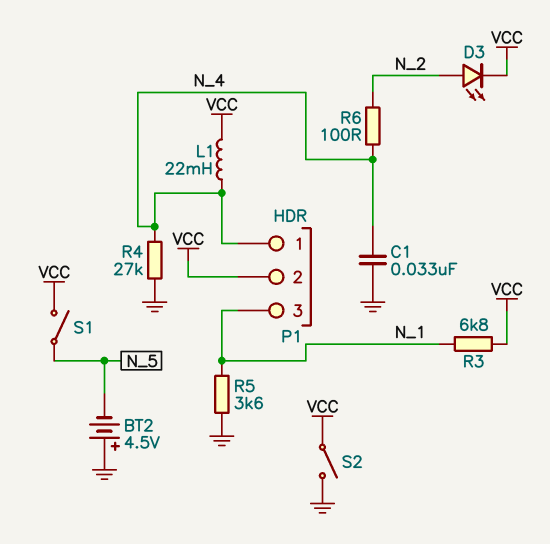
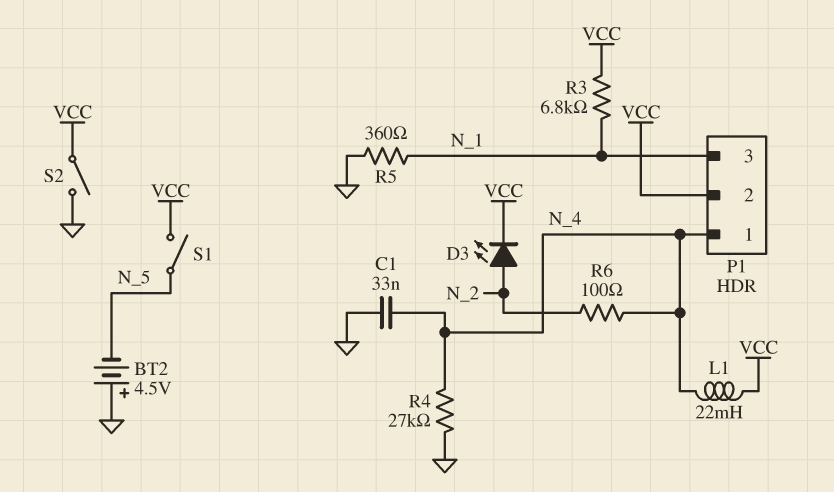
R5: 3.6k (GND, N_1) -> 360 (GND, N_1)

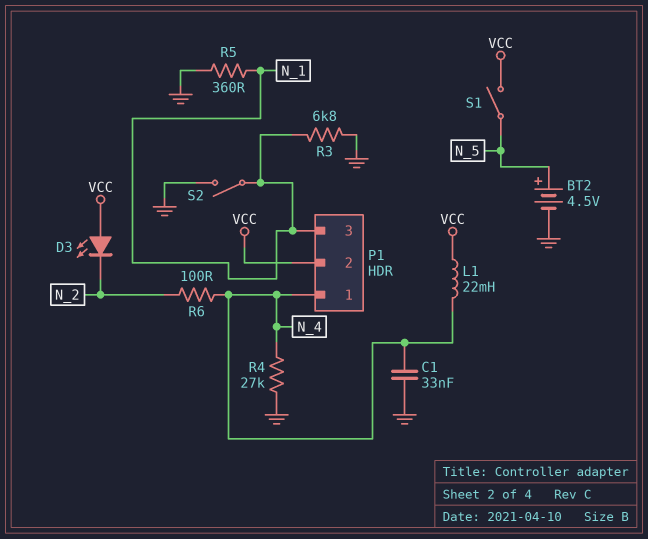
BT2: 4.5V (plus GND, minus N_5) -> 4.5V (plus N_5, minus GND)
D3: LED (A N_2, K VCC) -> LED (A VCC, K N_2)
R3: 6.8k (N_1, VCC) -> 6.8k (GND, N_1)
S2: switch (GND, VCC) -> switch (GND, N_1)

